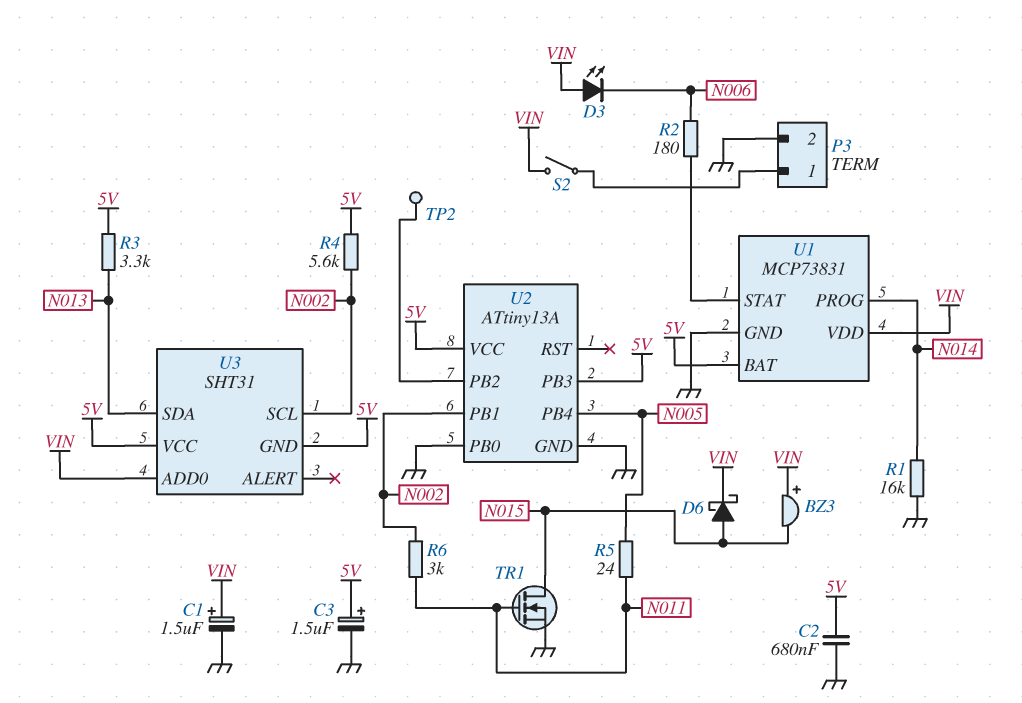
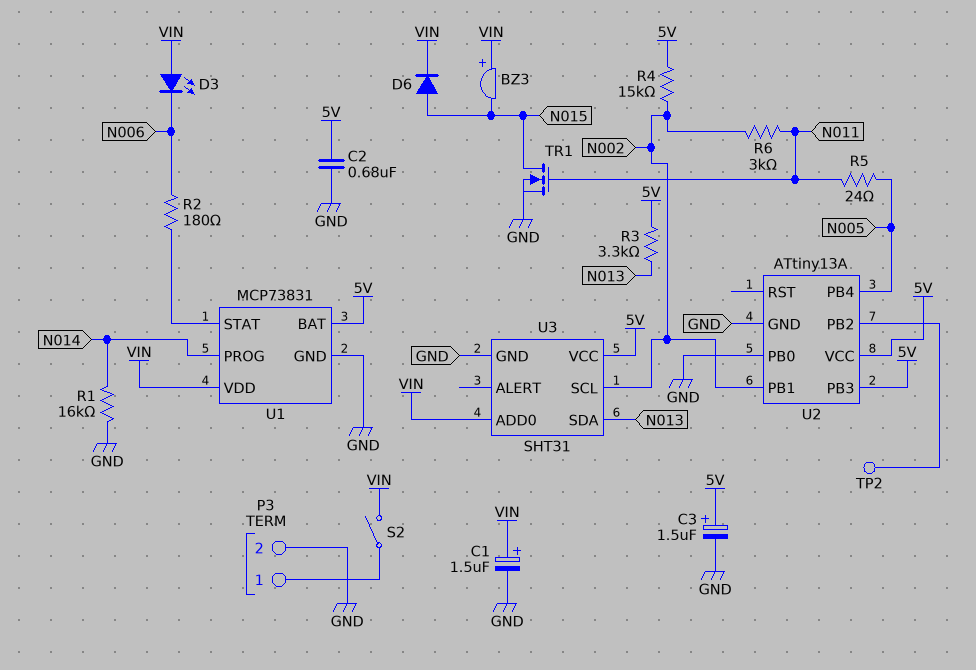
D6: schottky (A N015, K VIN) -> diode (A N015, K VIN)
R4: 5.6k (5V, N002) -> 15k (5V, N002)
U3 pin GND: 5V -> GND

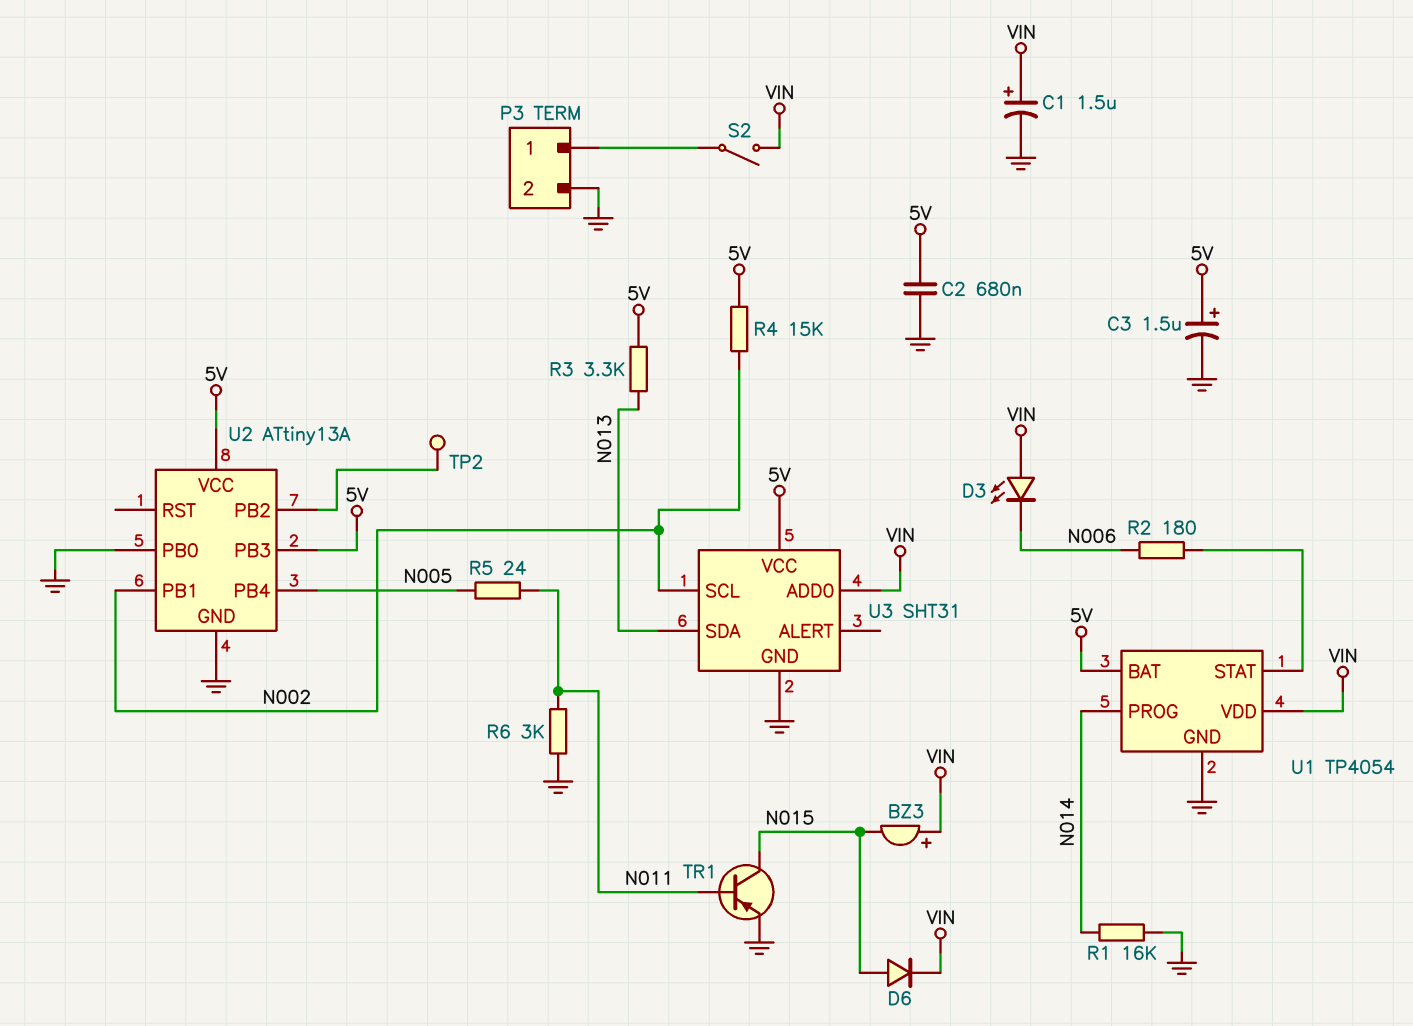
R6: 3k (N002, N011) -> 3k (GND, N011)
TR1: NMOS (G N011, D N015, S GND) -> PNP (B N011, C N015, E GND)
U1: MCP73831 -> TP4054

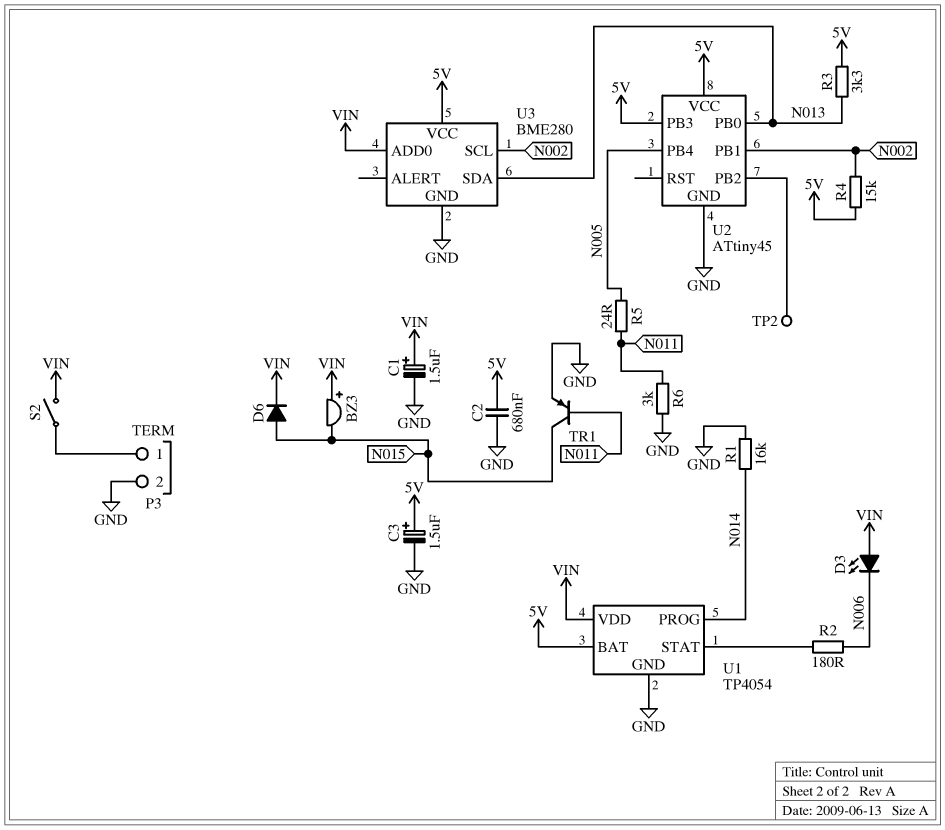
U2: ATtiny13A -> ATtiny45
U2 pin PB0: GND -> N013
U3: SHT31 -> BME280

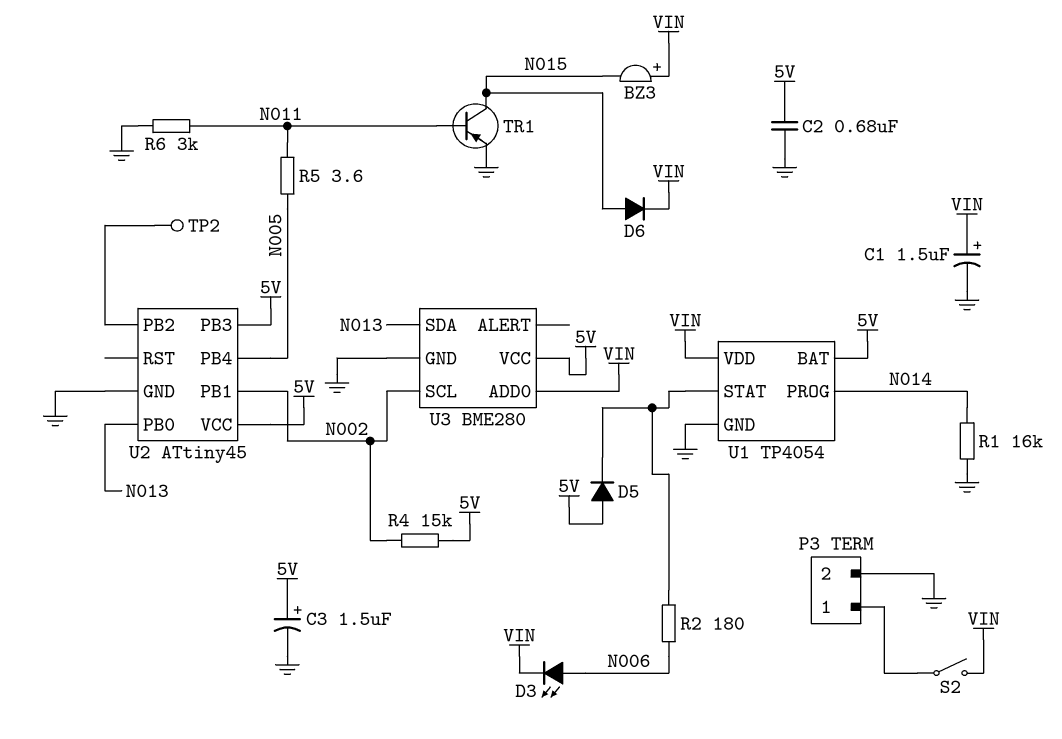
D3: LED (A VIN, K N006) -> LED (A N006, K VIN)
D5: none -> diode (A 5V, K U1/STAT)
R3: 3.3k (5V, N013) -> none
R5: 24 (N005, N011) -> 3.6 (N005, N011)

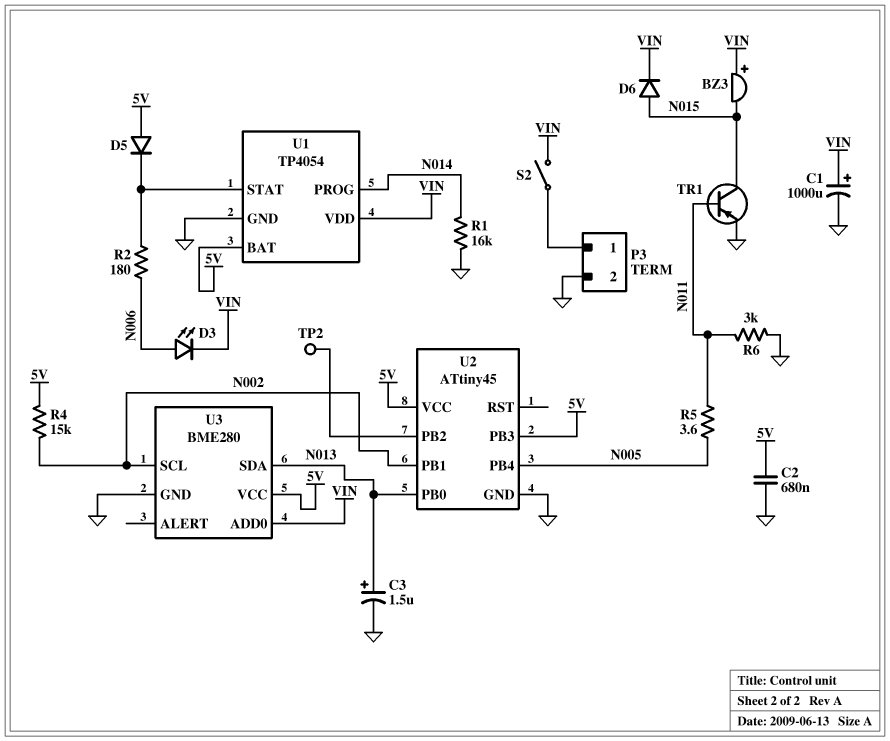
C1: 1.5uF (plus VIN, minus GND) -> 1000uF (plus VIN, minus GND)
C3: 1.5uF (plus 5V, minus GND) -> 1.5uF (plus N013, minus GND)

